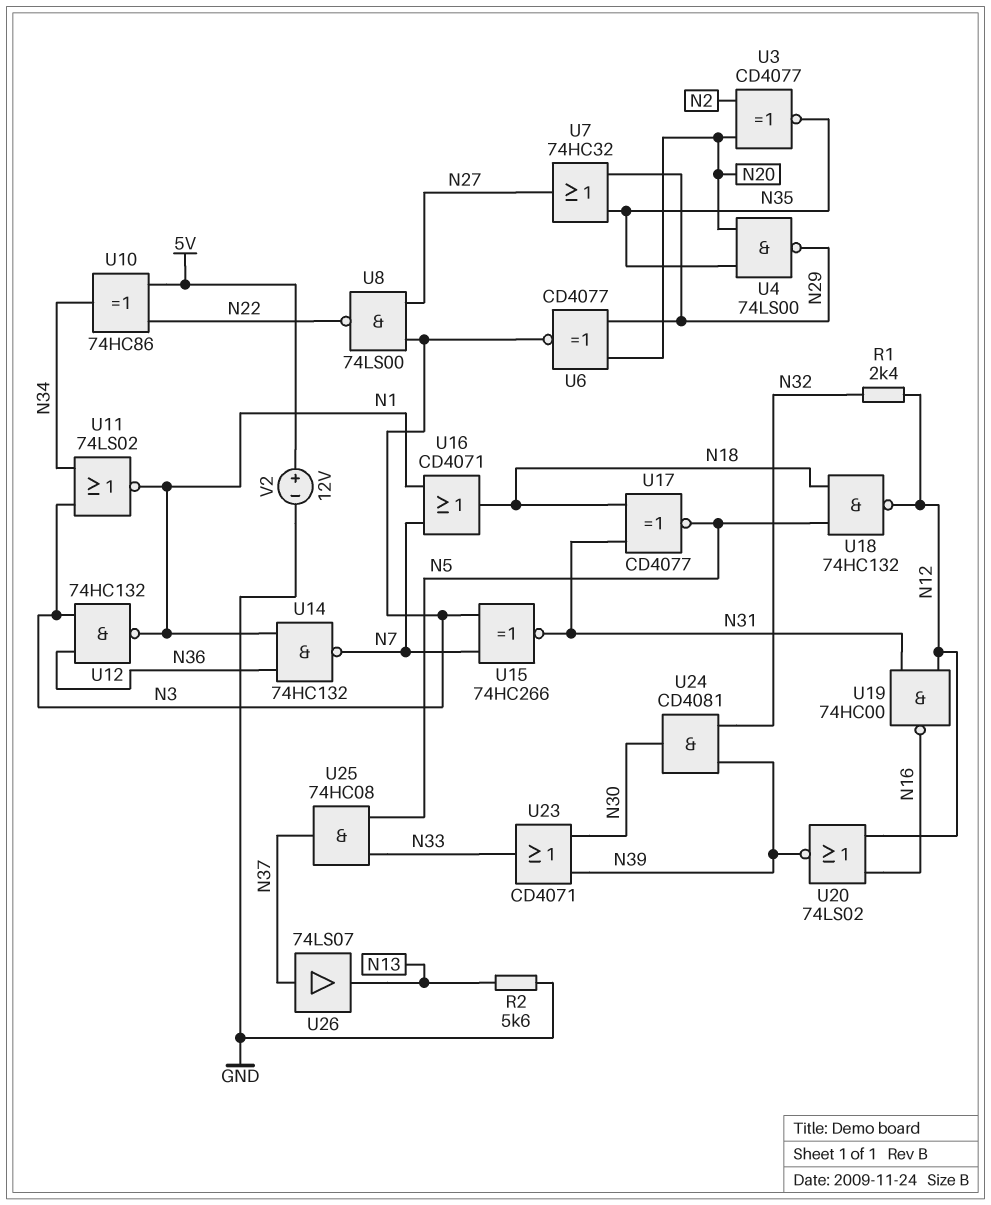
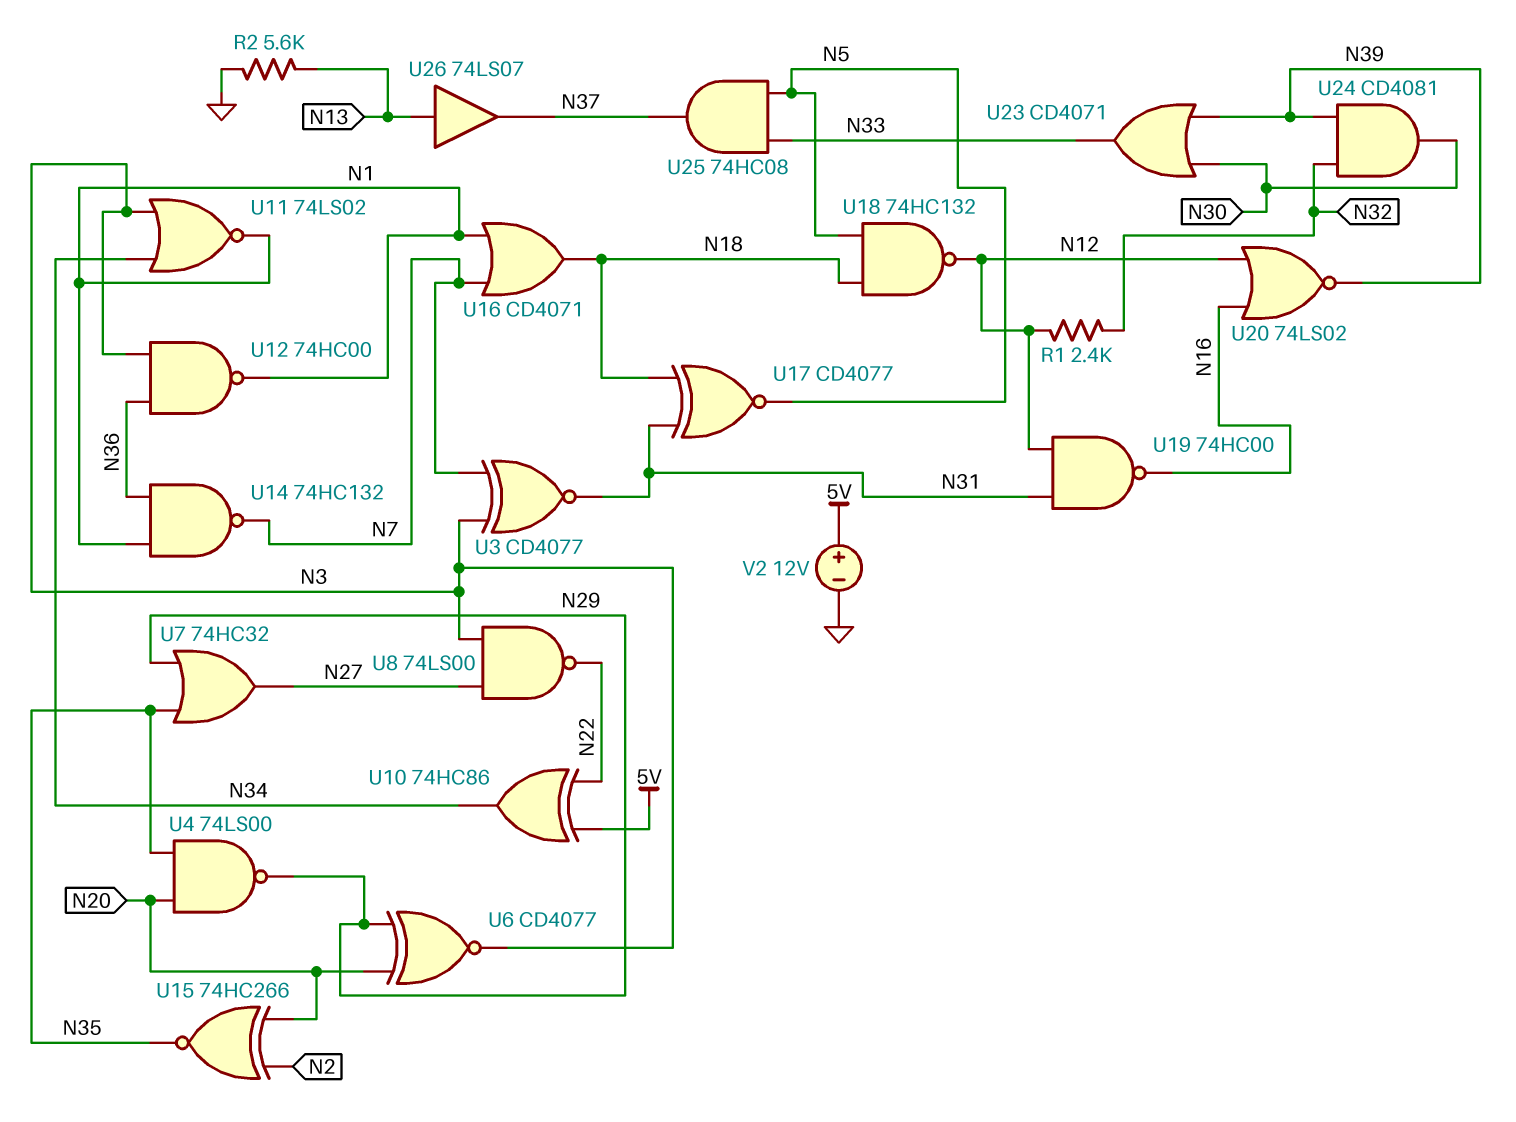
U3: XNOR CD4077 (in N2, in N20, out N35) -> XNOR CD4077 (in N3, in N7, out N31)
U12: NAND 74HC132 (in N3, in N36, out N1) -> NAND 74HC00 (in N3, in N36, out N1)
U15: XNOR 74HC266 (in N3, in N7, out N31) -> XNOR 74HC266 (in N2, in N20, out N35)
U26: buffer 74LS07 (in N37, out N13) -> buffer 74LS07 (in N13, out N37)

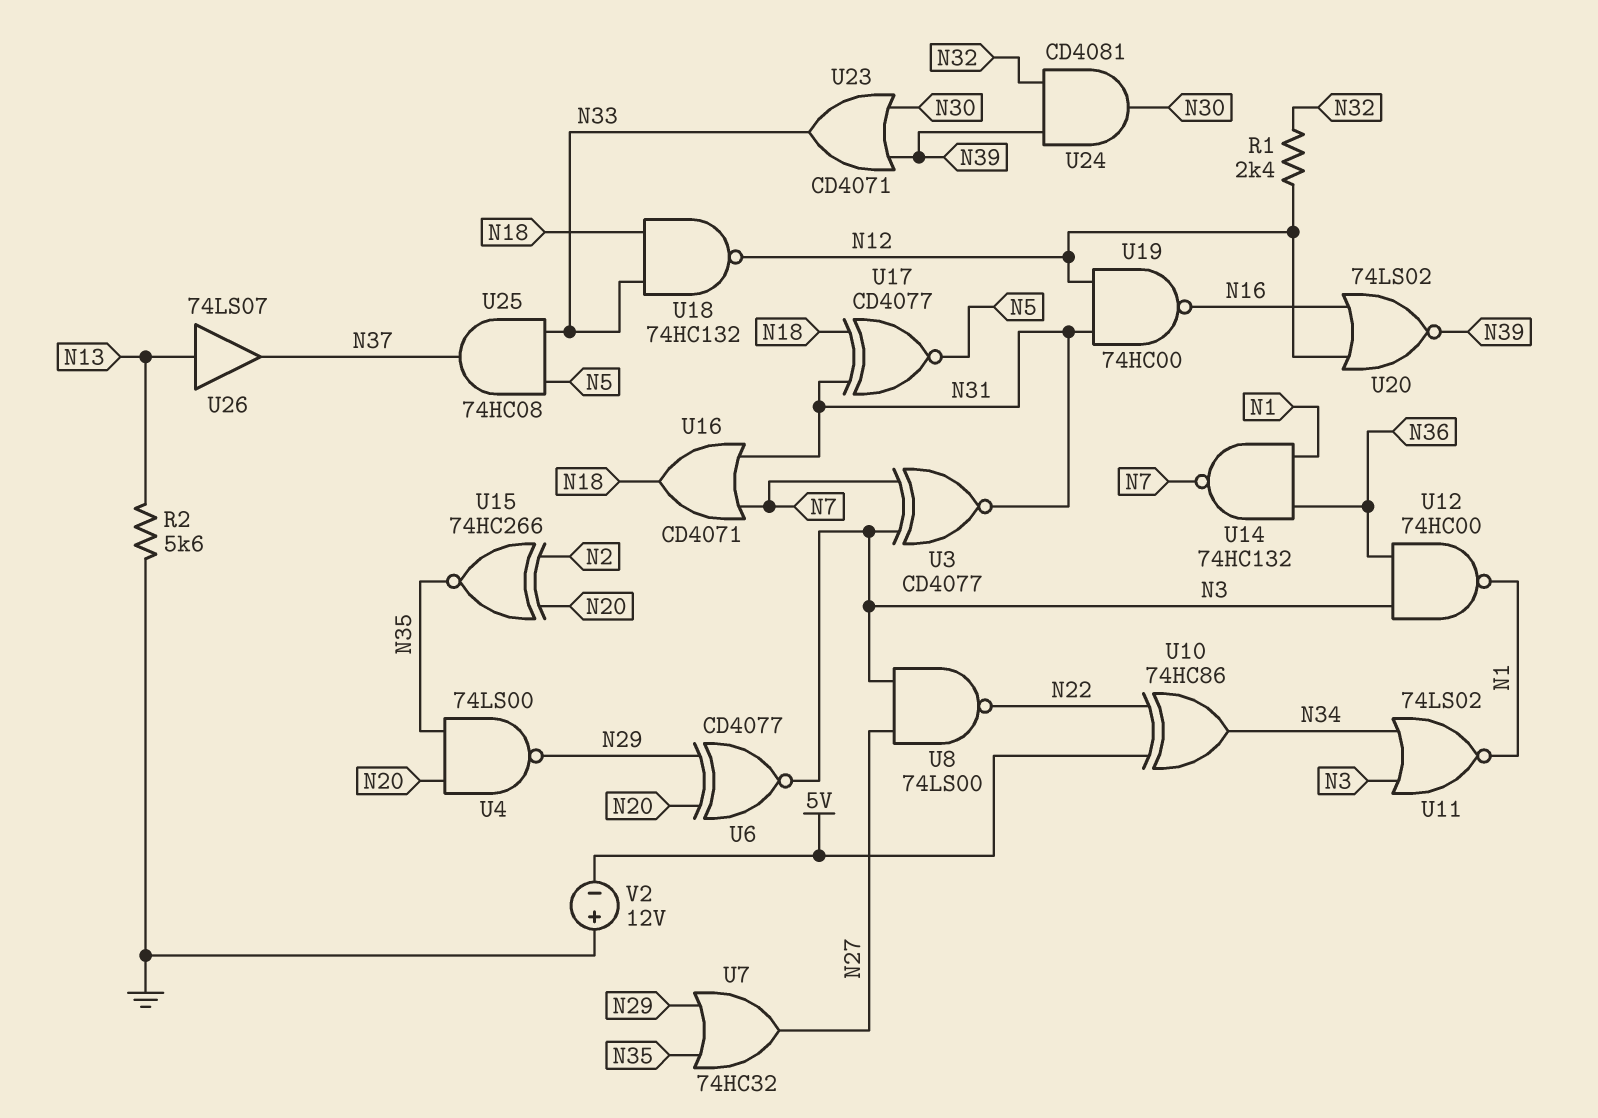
U16: OR CD4071 (in N1, in N7, out N18) -> OR CD4071 (in N7, in N31, out N18)
U18: NAND 74HC132 (in N5, in N18, out N12) -> NAND 74HC132 (in N18, in N33, out N12)
V2: 12V (plus 5V, minus GND) -> 12V (plus GND, minus 5V)

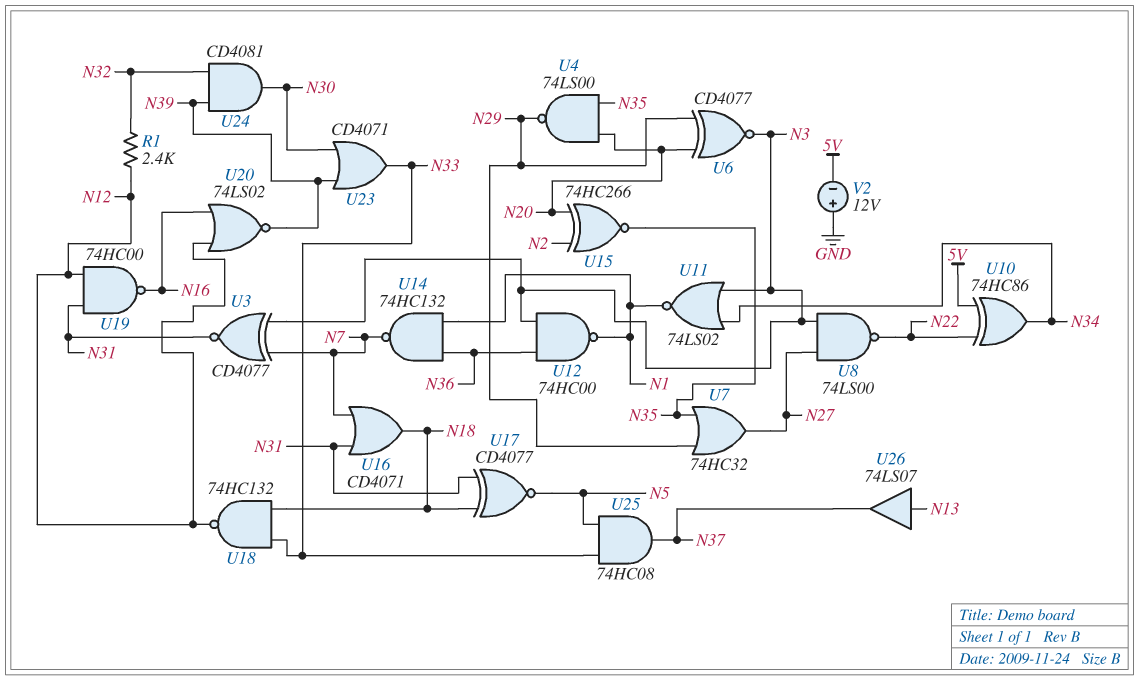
R2: 5.6k (GND, N13) -> none

